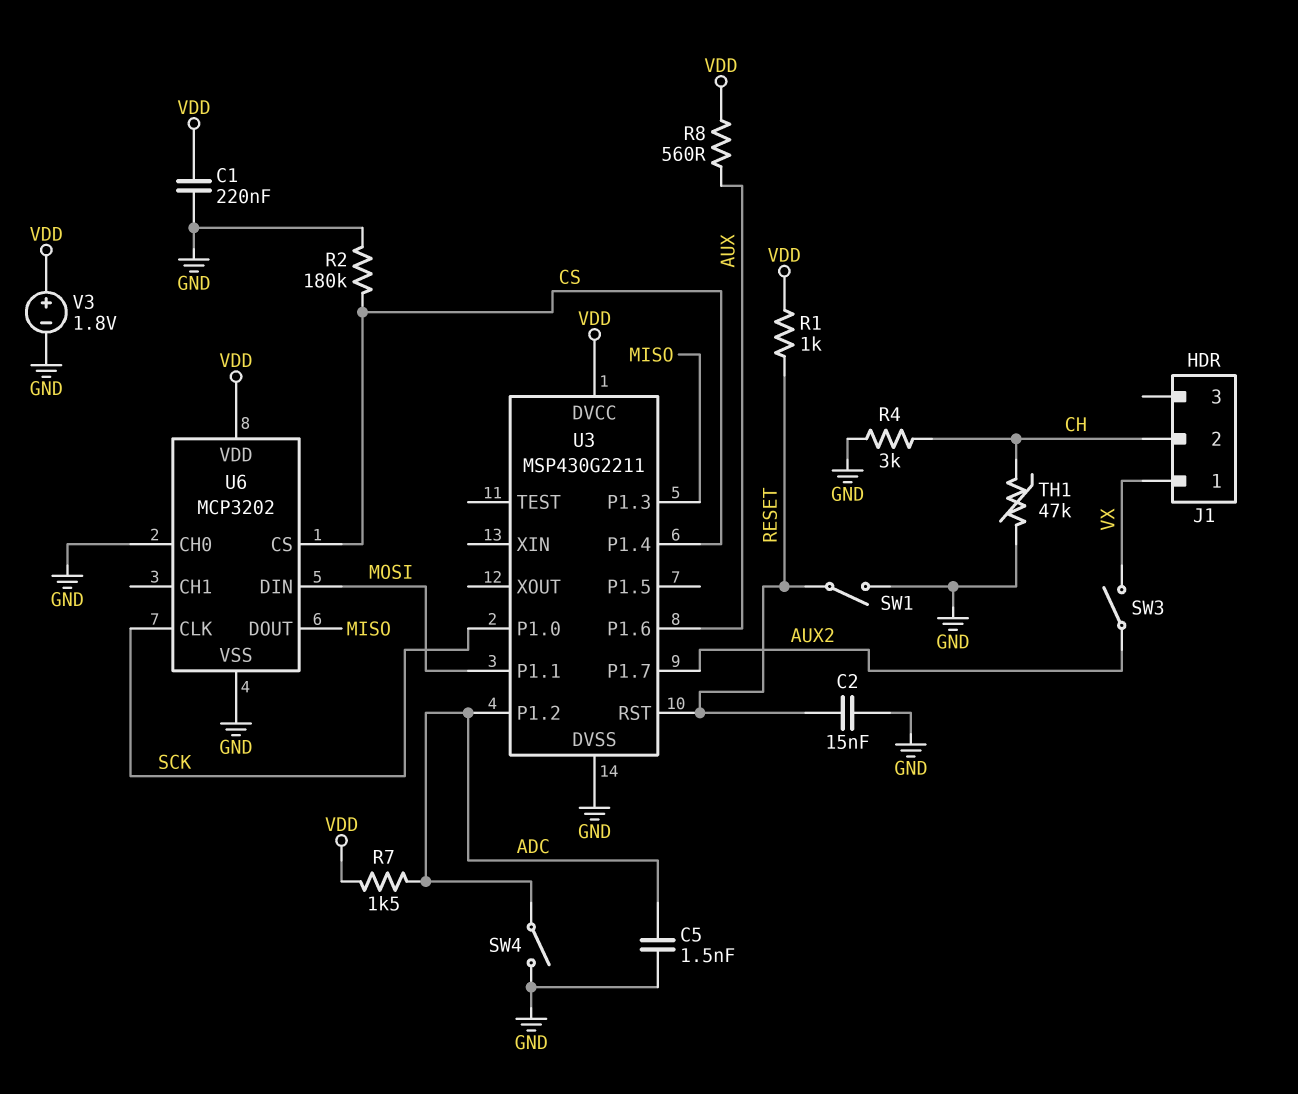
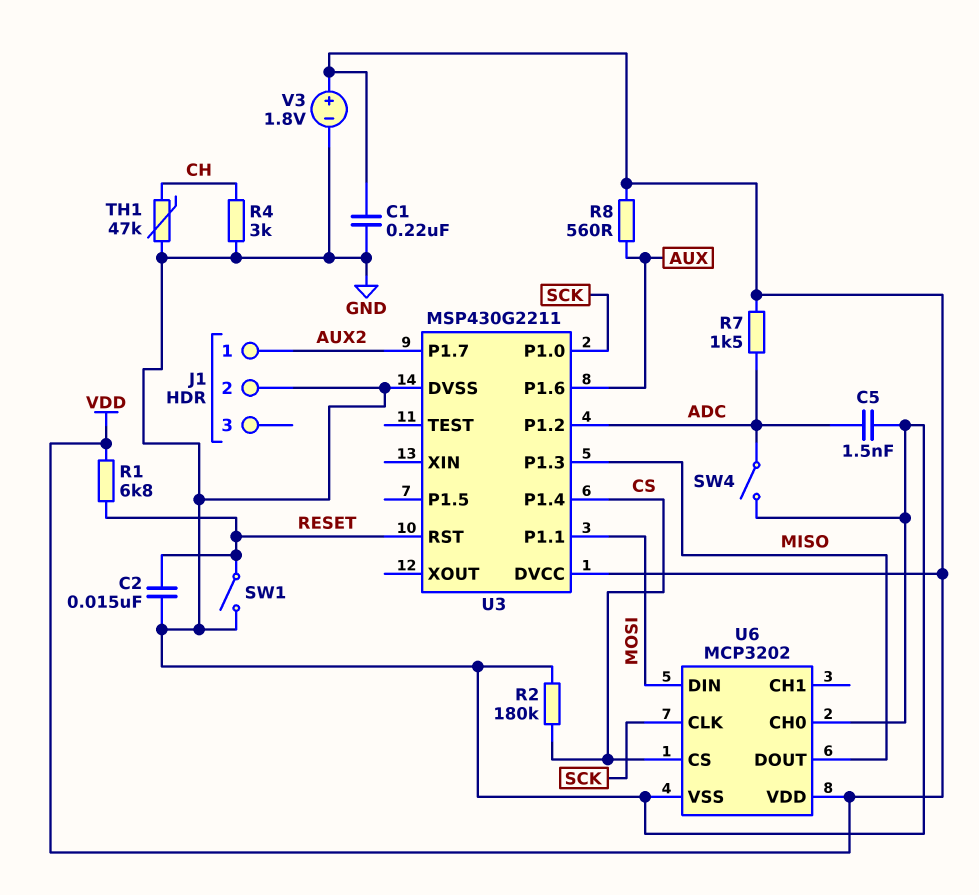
J1 pin 1: VX -> AUX2
J1 pin 2: CH -> GND
R1: 1k (RESET, VDD) -> 6.8k (RESET, VDD)
SW3: switch (AUX2, VX) -> none

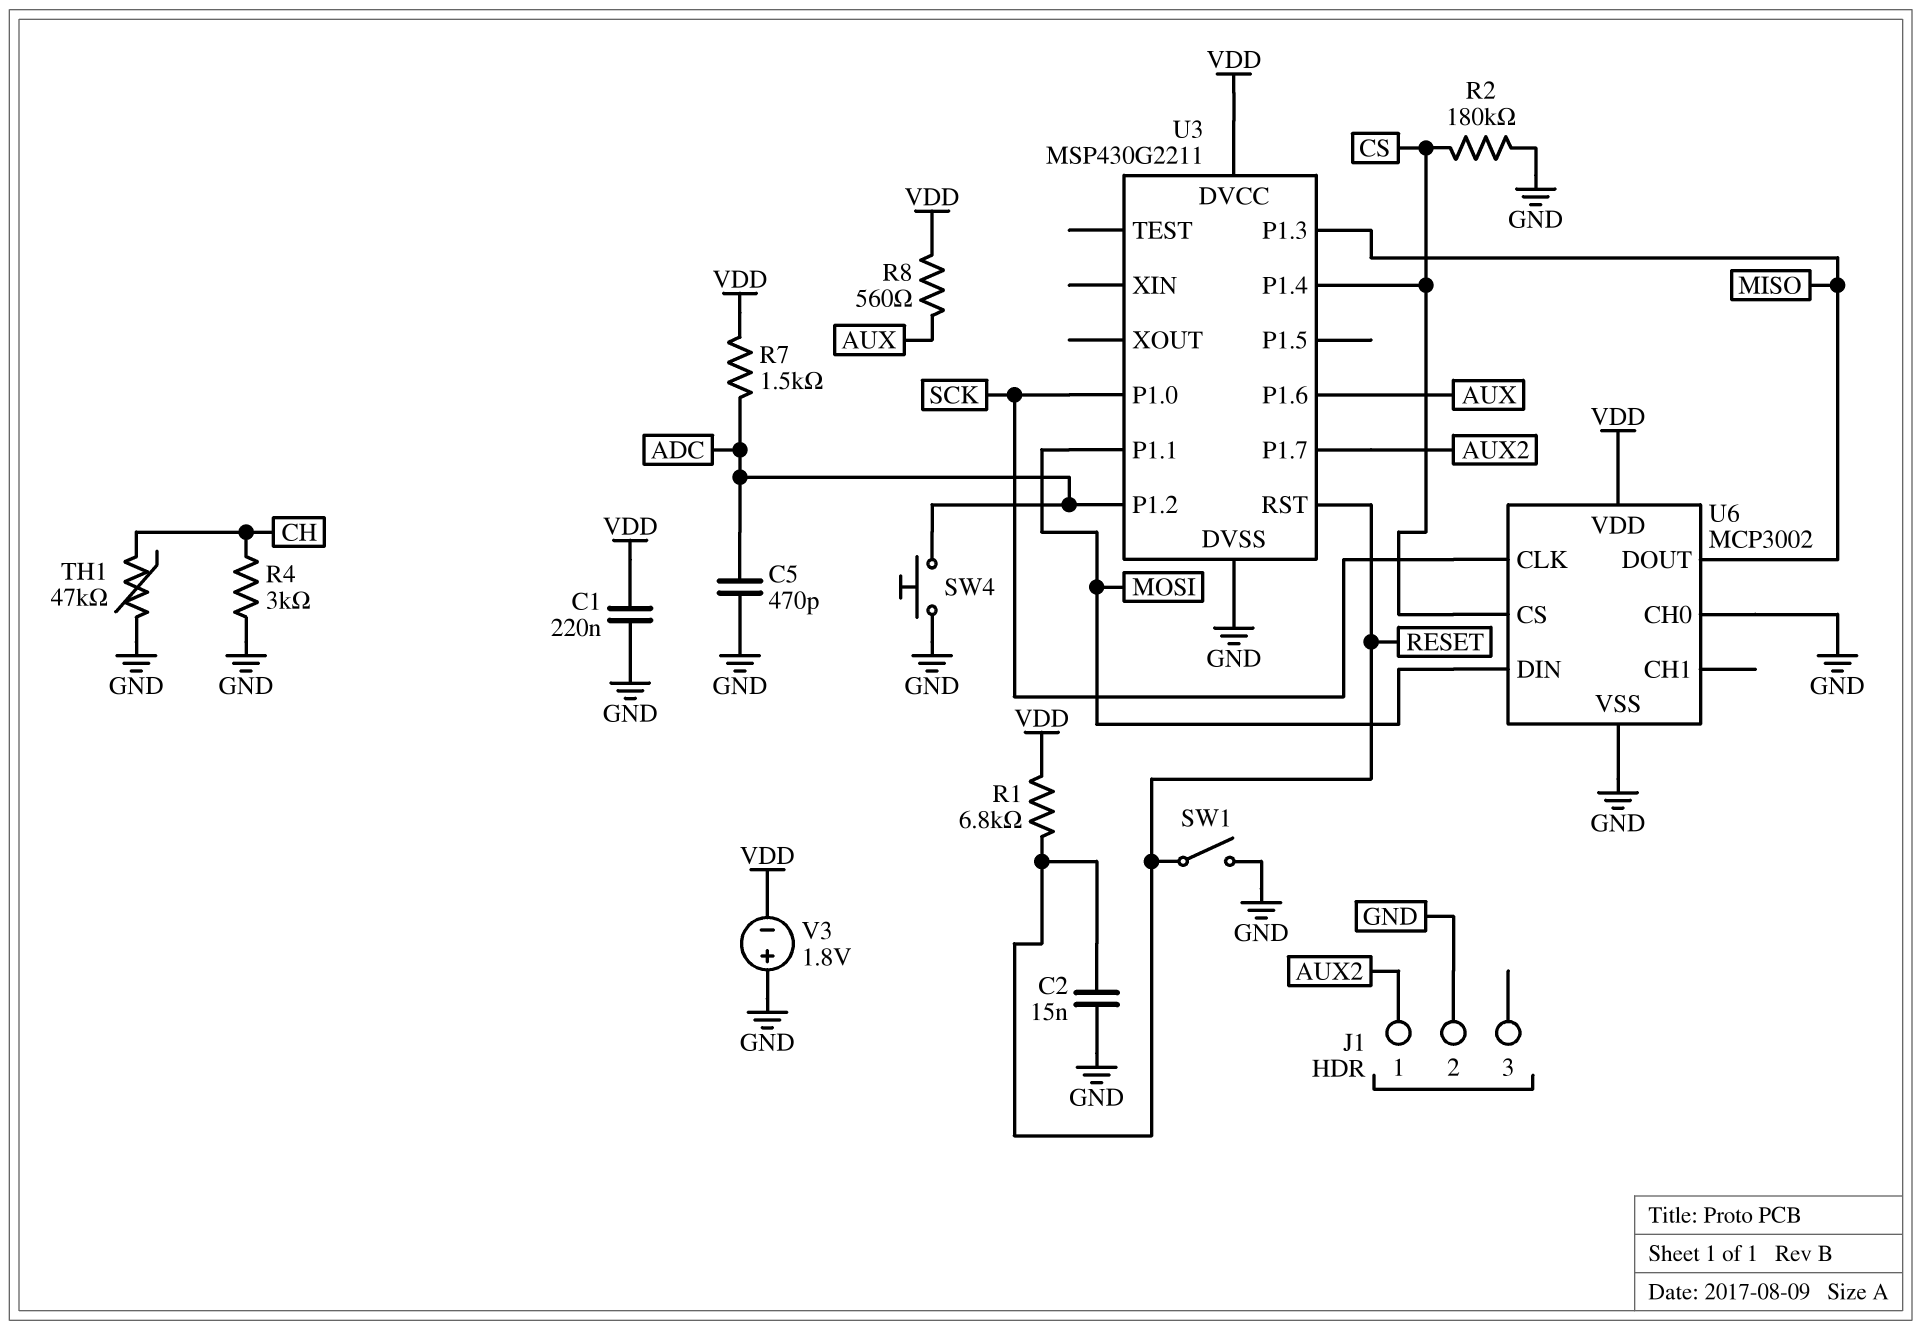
C5: 1.5nF (ADC, GND) -> 470pF (ADC, GND)
SW4: switch (ADC, GND) -> button (ADC, GND)
U6: MCP3202 -> MCP3002
V3: 1.8V (plus VDD, minus GND) -> 1.8V (plus GND, minus VDD)

